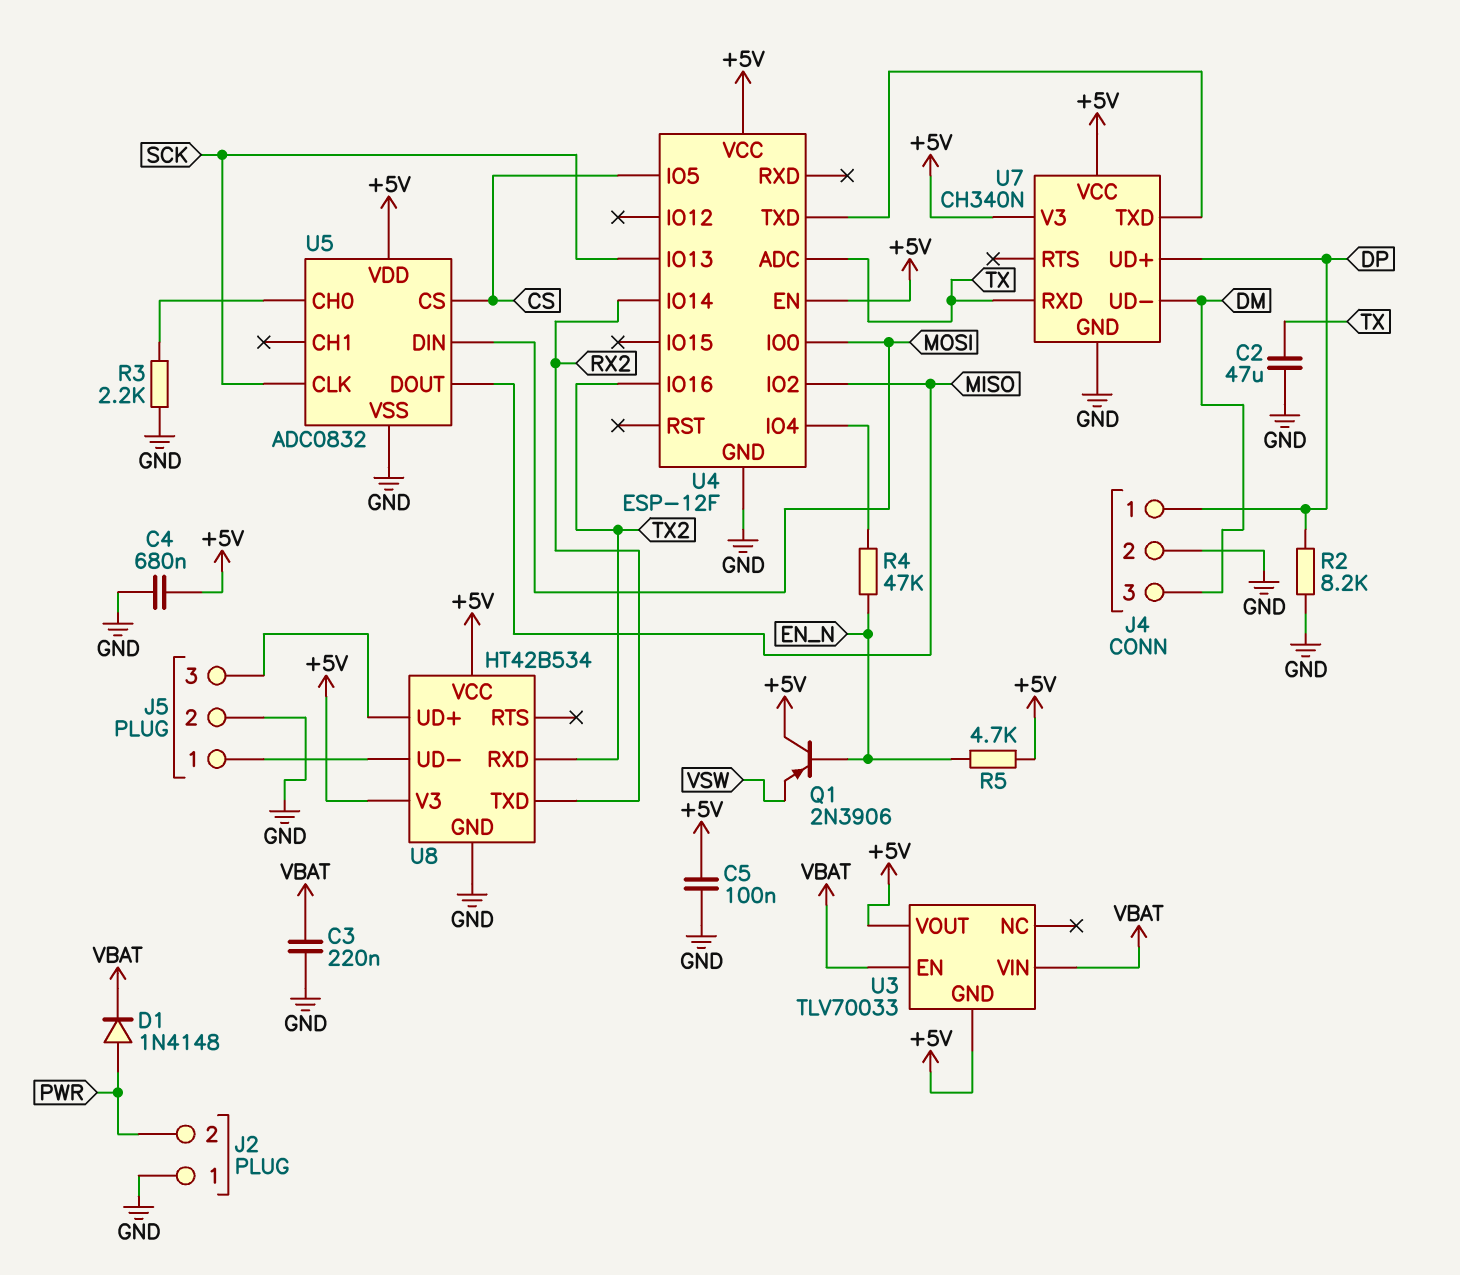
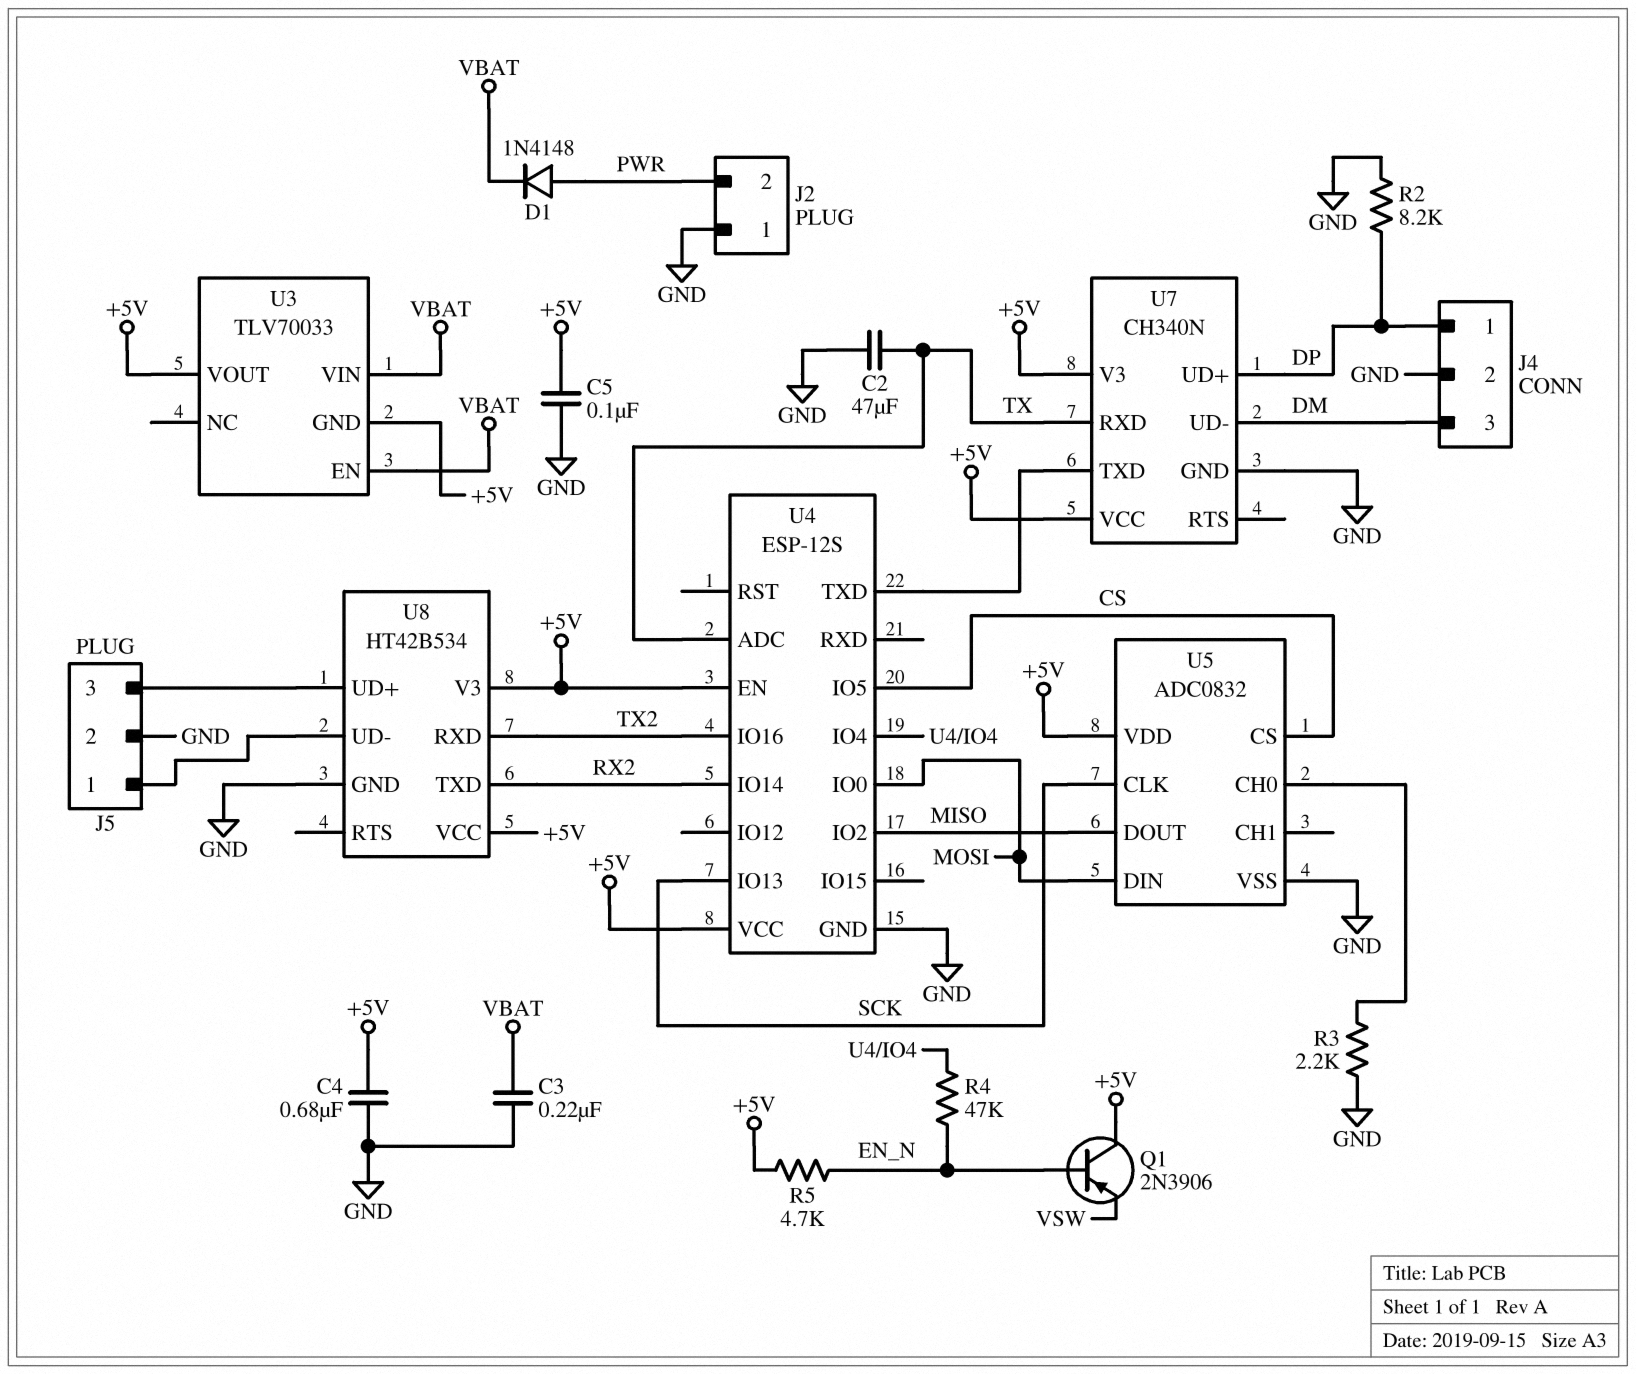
U4: ESP-12F -> ESP-12S

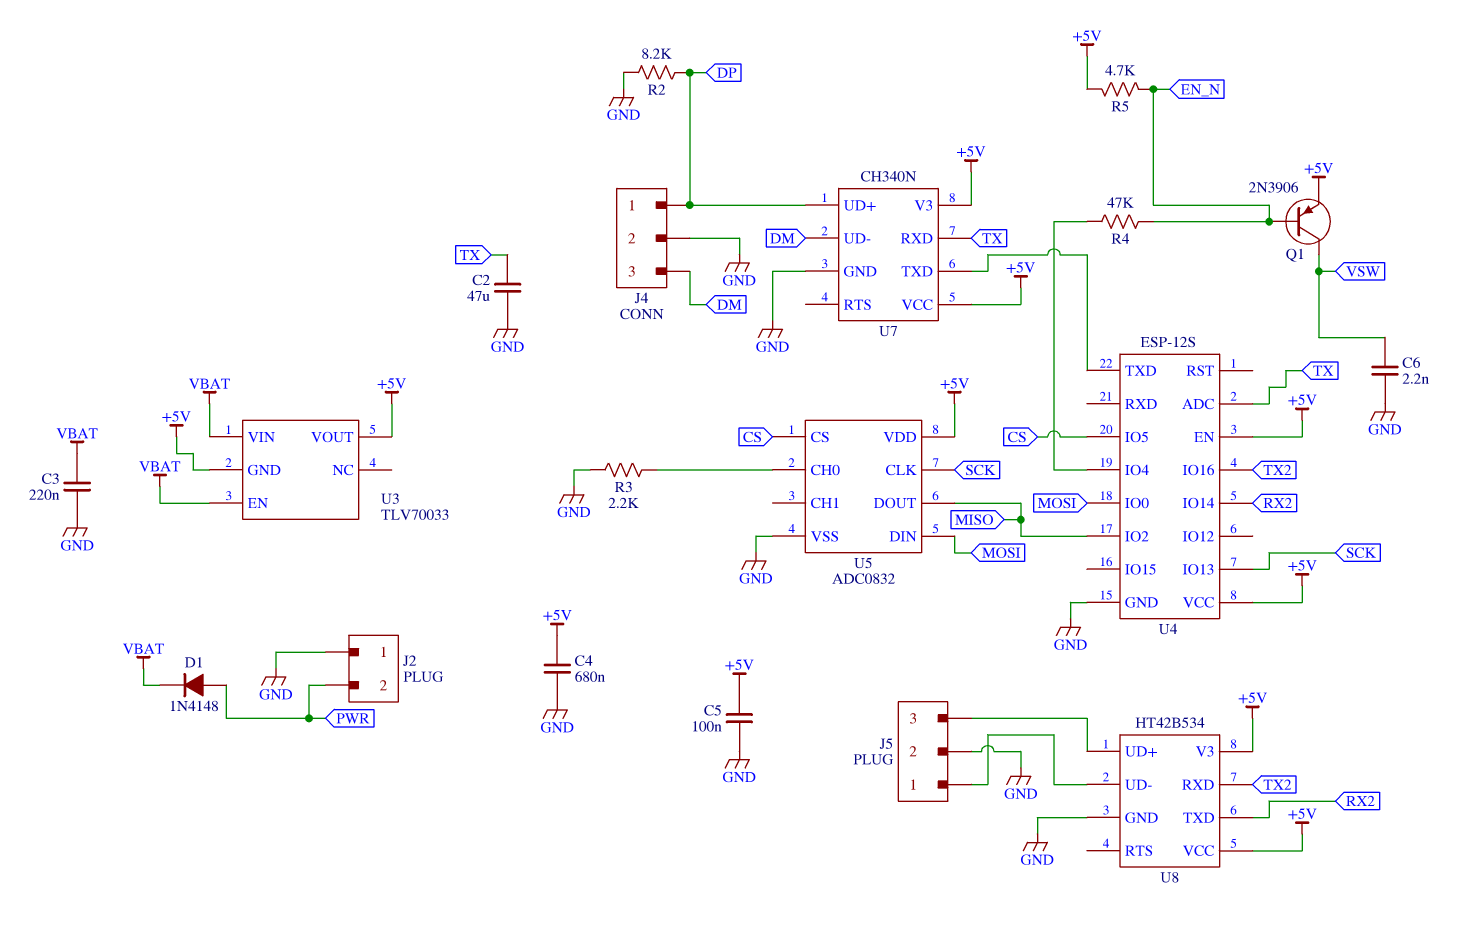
C6: none -> 2.2nF (GND, VSW)
Q1: PNP 2N3906 (B EN_N, C +5V, E VSW) -> PNP 2N3906 (B EN_N, C VSW, E +5V)

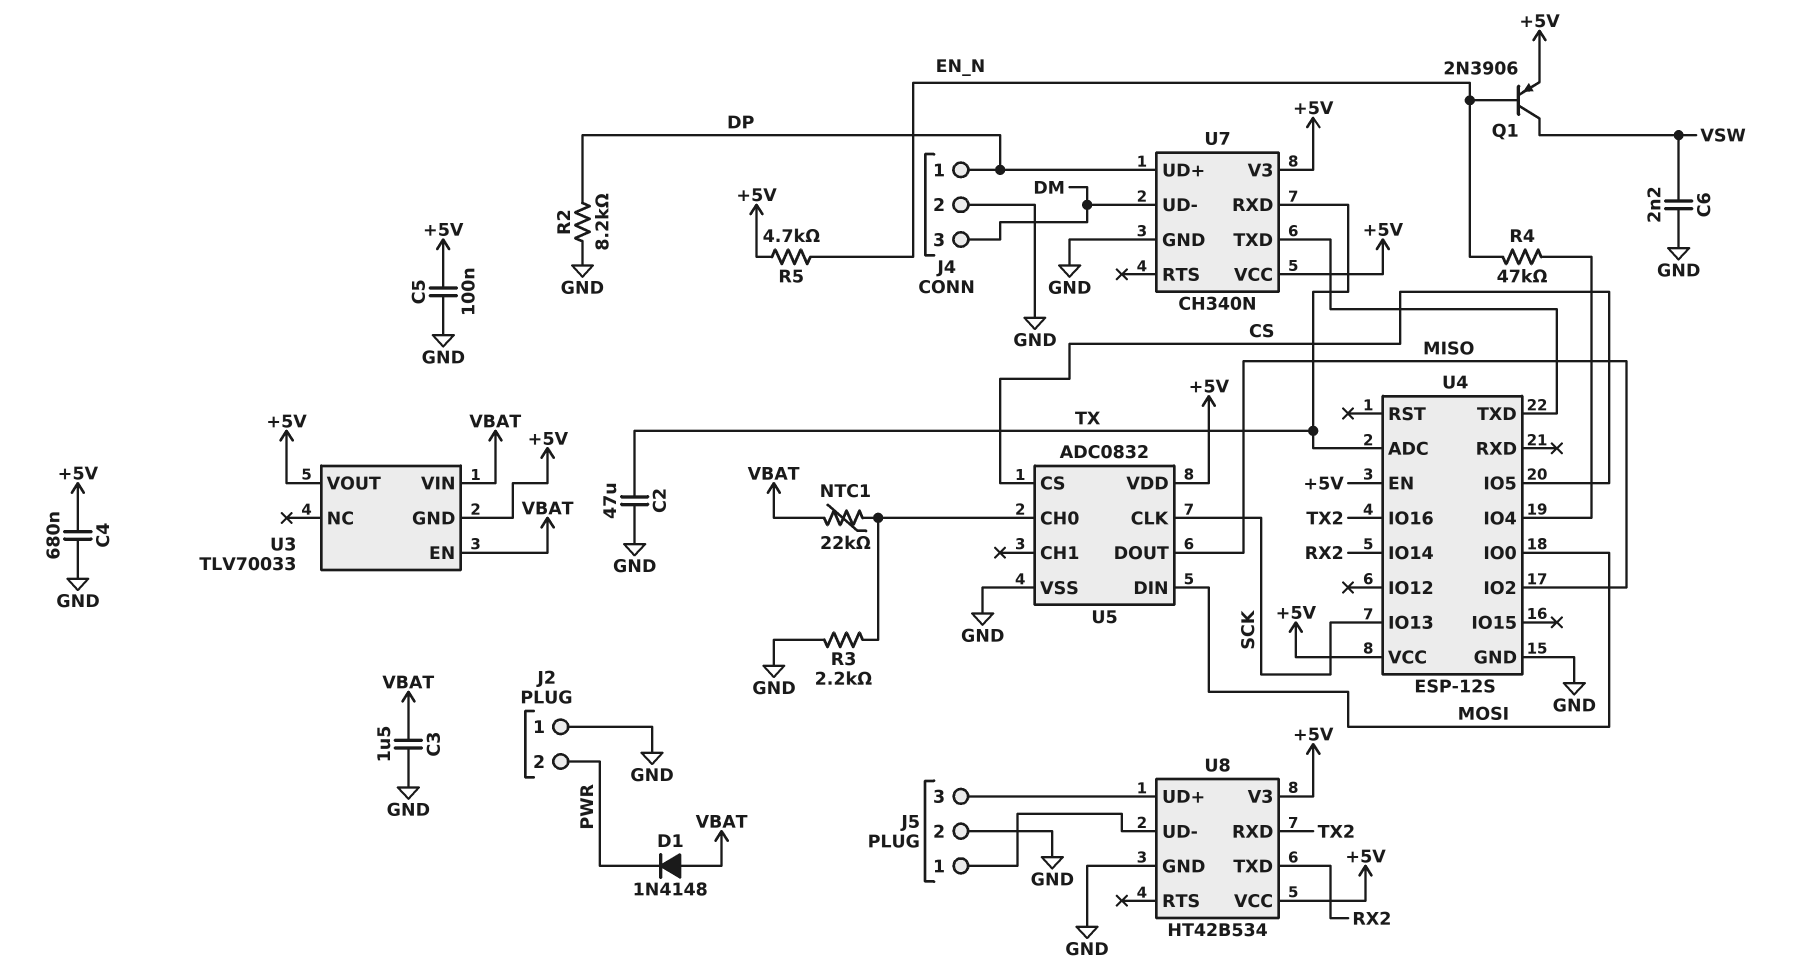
C3: 220nF (GND, VBAT) -> 1.5uF (GND, VBAT)
D1: diode 1N4148 (A PWR, K VBAT) -> diode 1N4148 (A VBAT, K PWR)
NTC1: none -> 22k (U5/CH0, VBAT)

